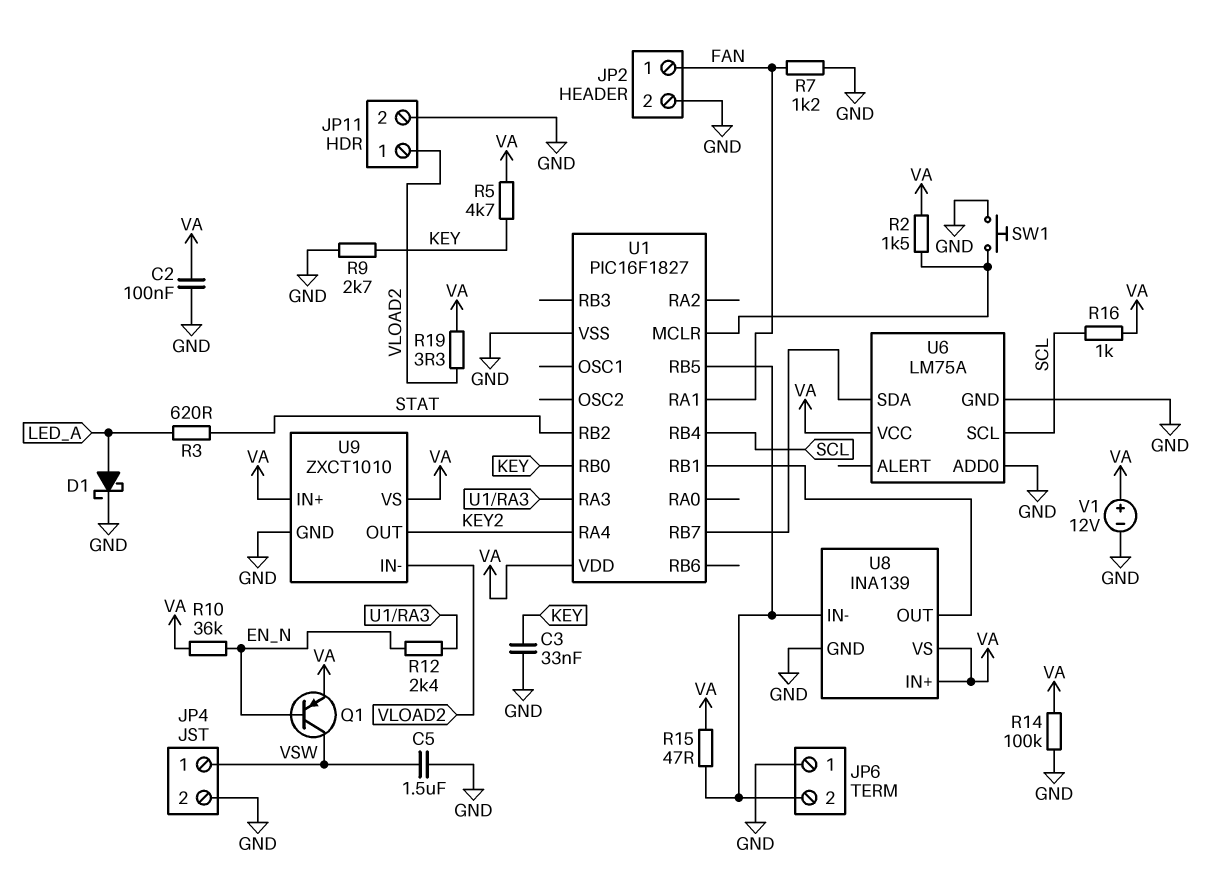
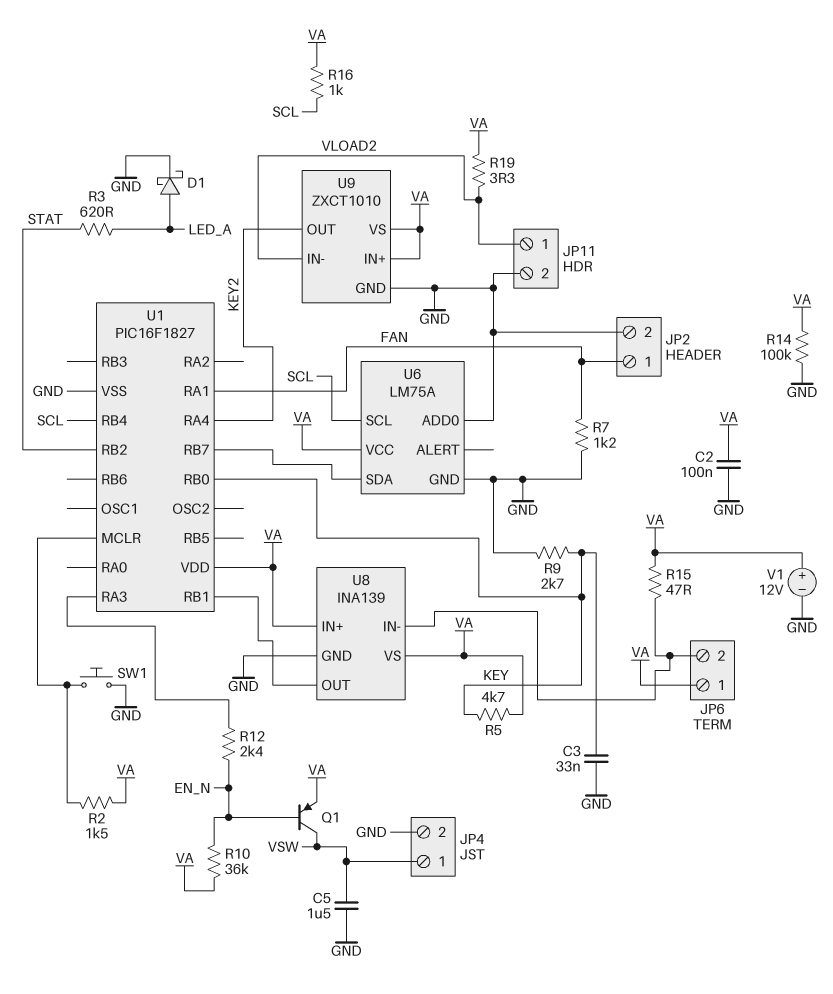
JP6 pin 1: GND -> VA
U1 pin RB5: JP6/2 -> none

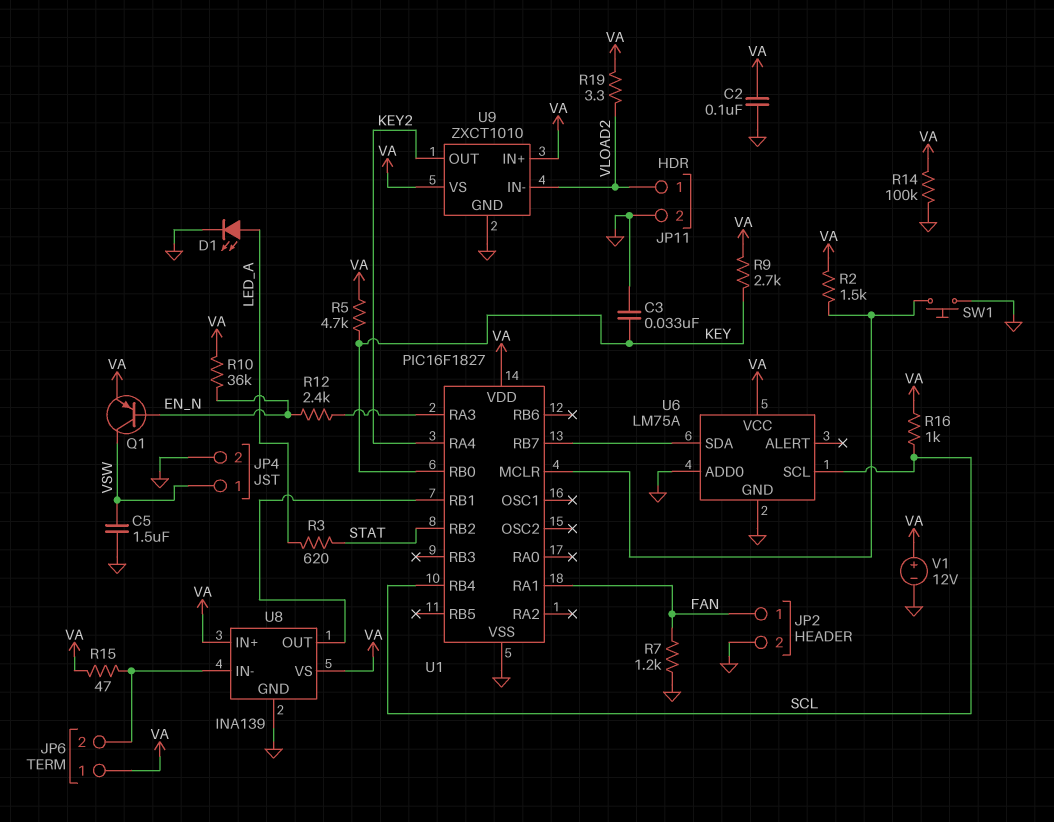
D1: schottky (A LED_A, K GND) -> LED (A LED_A, K GND)
R9: 2.7k (GND, KEY) -> 2.7k (KEY, VA)

